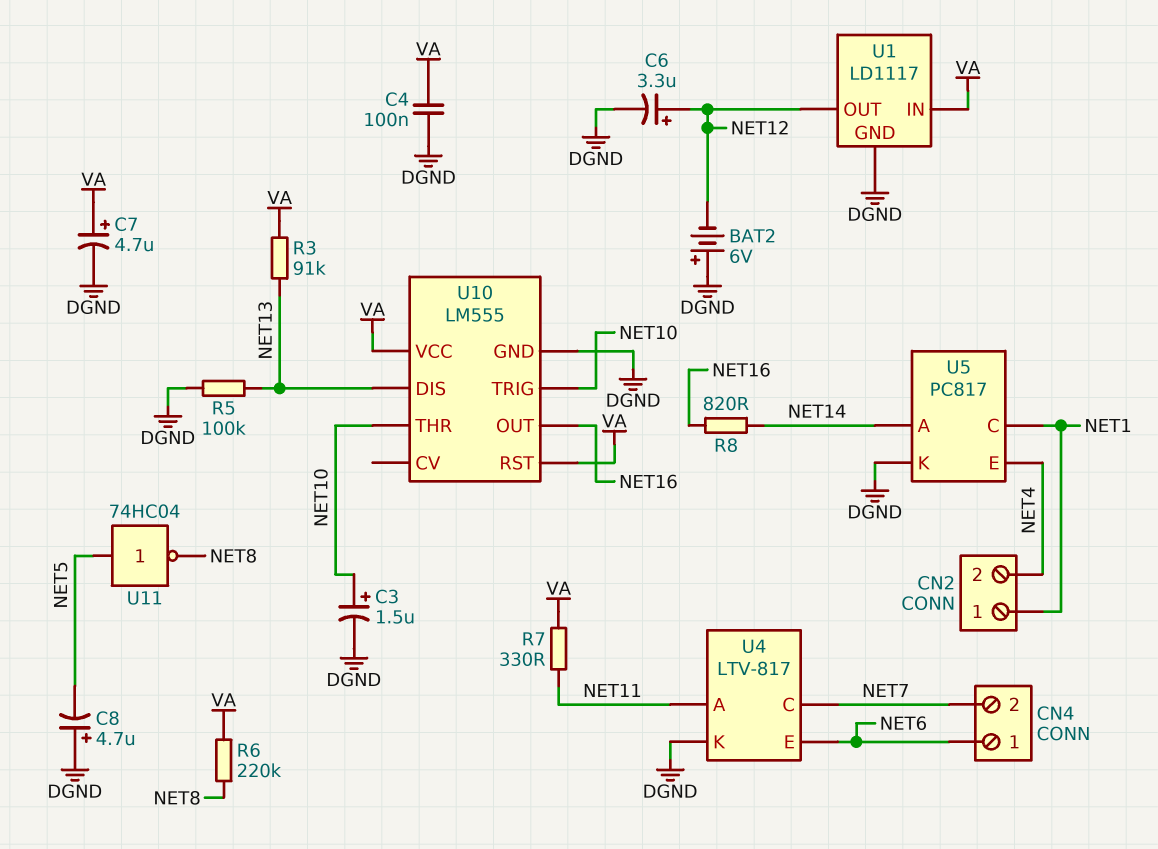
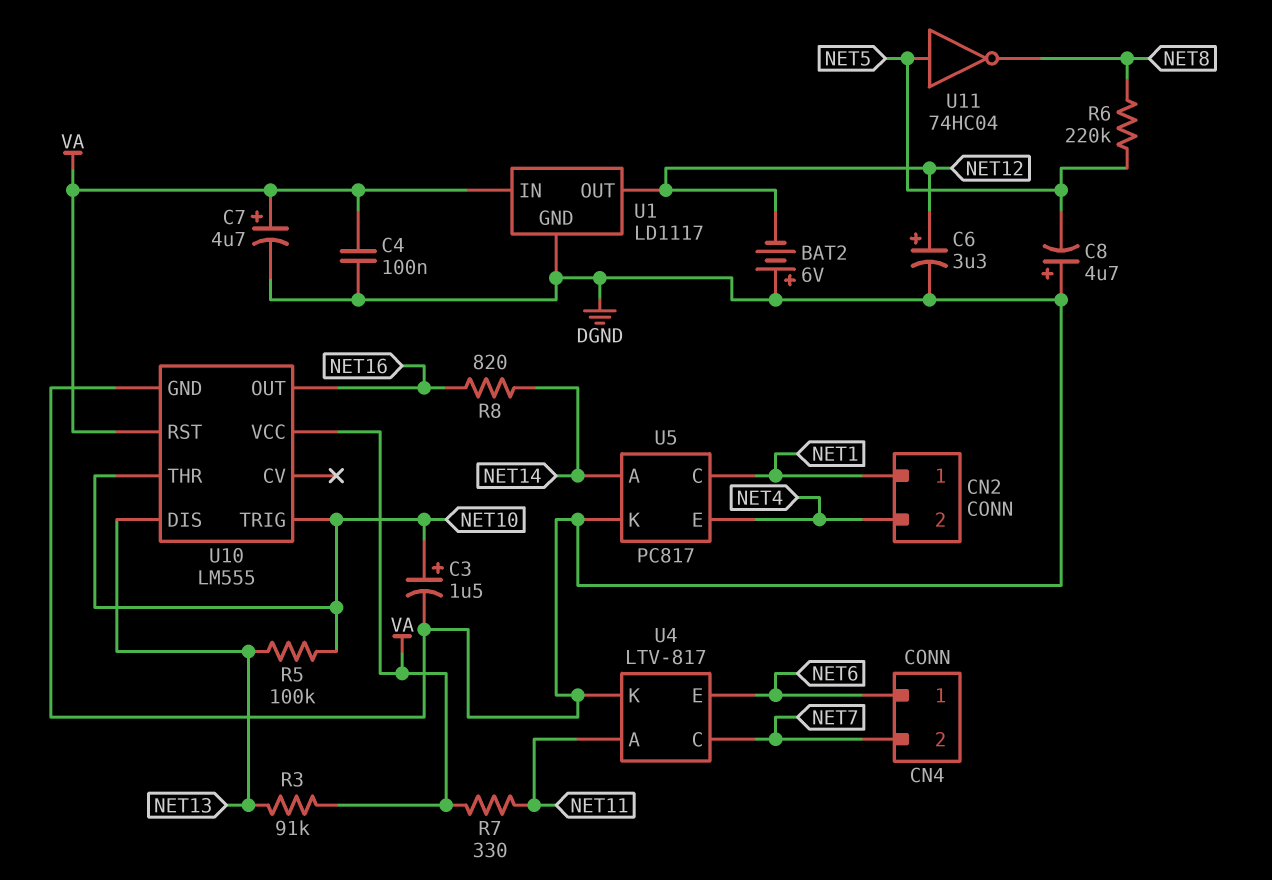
R5: 100k (DGND, NET13) -> 100k (NET10, NET13)
R6: 220k (NET8, VA) -> 220k (NET5, NET8)

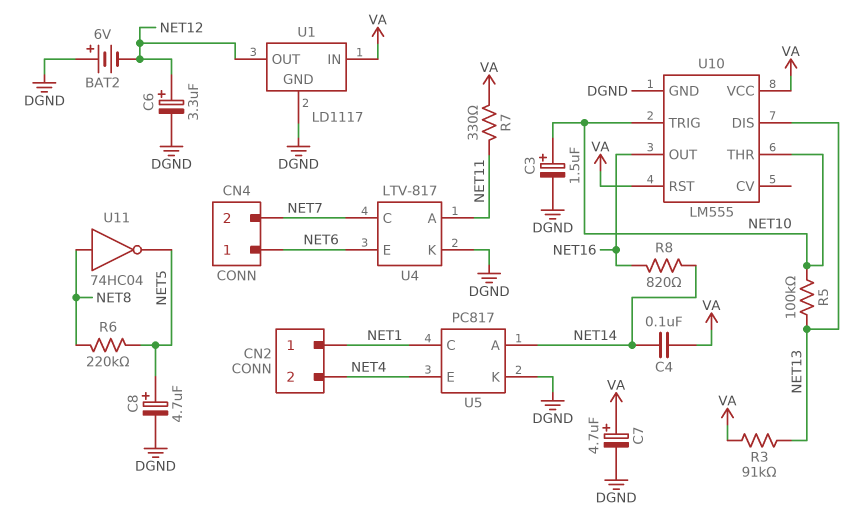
C4: 100nF (DGND, VA) -> 100nF (NET14, VA)
C8: 4.7uF (plus DGND, minus NET5) -> 4.7uF (plus NET5, minus DGND)
U11: NOT 74HC04 (in NET5, out NET8) -> NOT 74HC04 (in NET8, out NET5)

